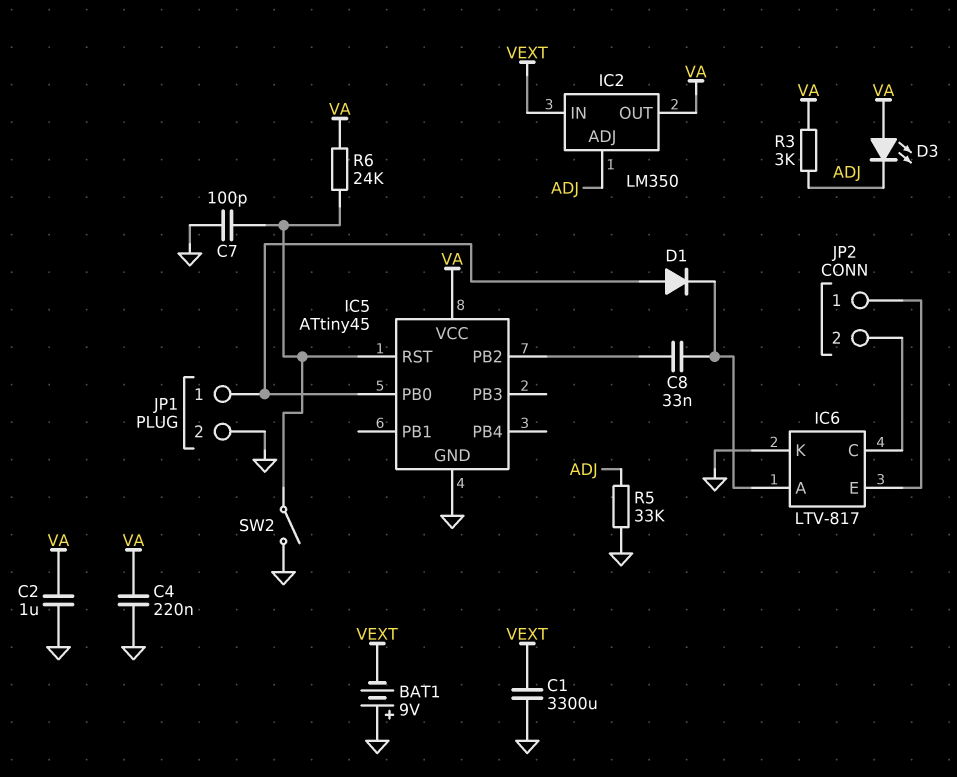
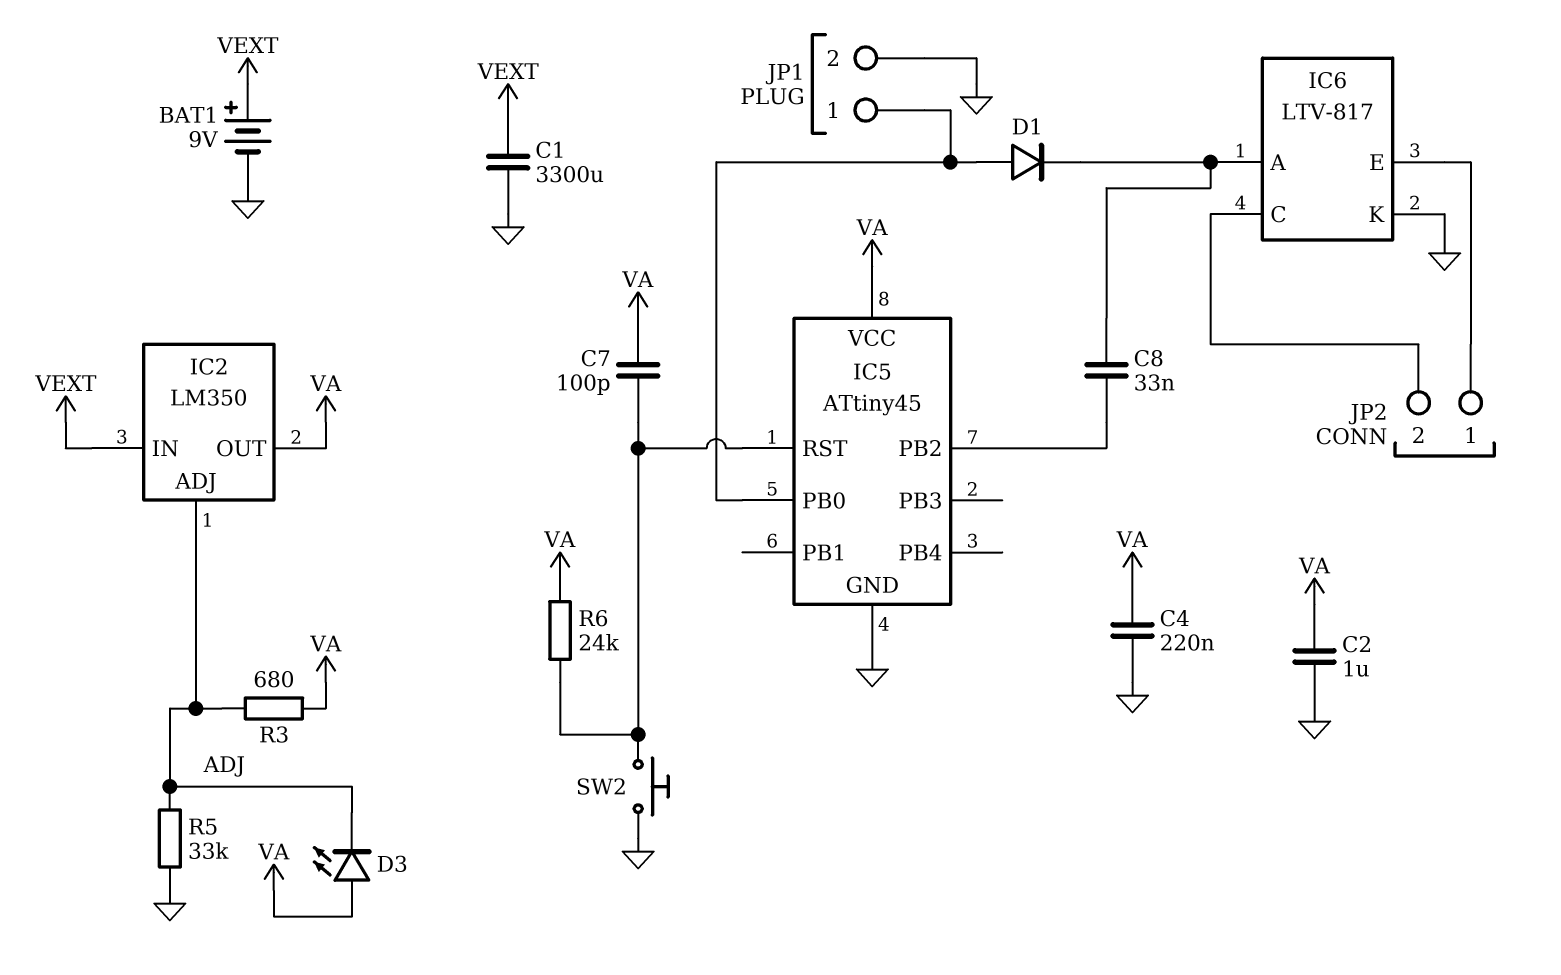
BAT1: 9V (plus GND, minus VEXT) -> 9V (plus VEXT, minus GND)
C7: 100pF (GND, IC5/RST) -> 100pF (IC5/RST, VA)
R3: 3k (ADJ, VA) -> 680 (ADJ, VA)
SW2: switch (GND, IC5/RST) -> button (GND, IC5/RST)

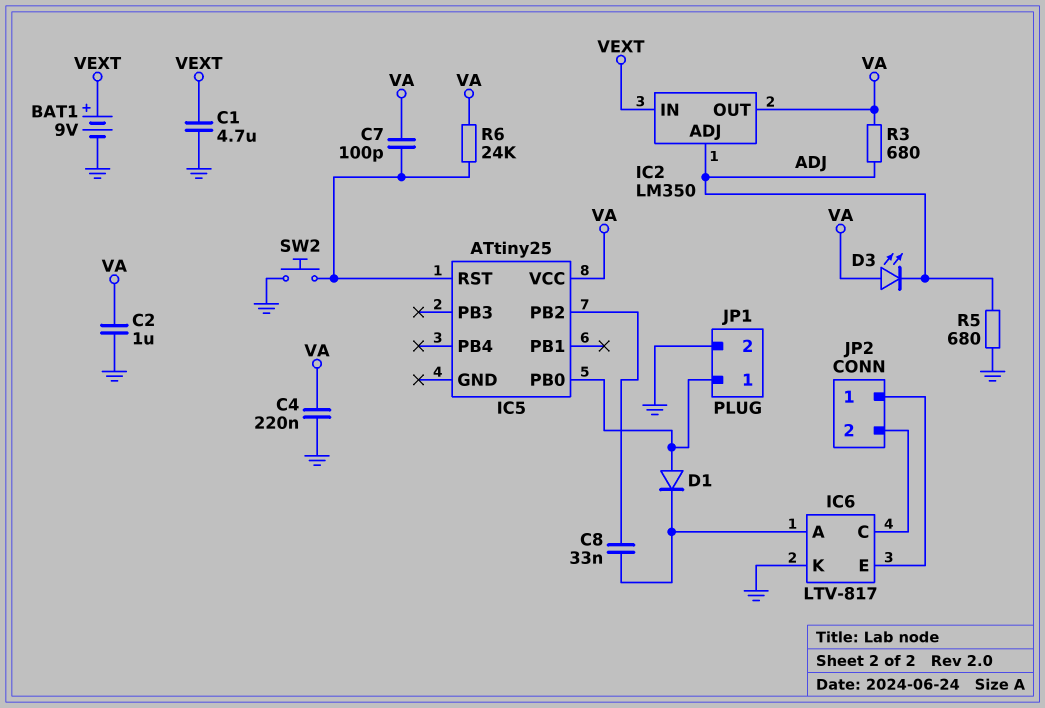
C1: 3300uF (GND, VEXT) -> 4.7uF (GND, VEXT)
IC5: ATtiny45 -> ATtiny25
IC5 pin GND: GND -> none
R5: 33k (ADJ, GND) -> 680 (ADJ, GND)

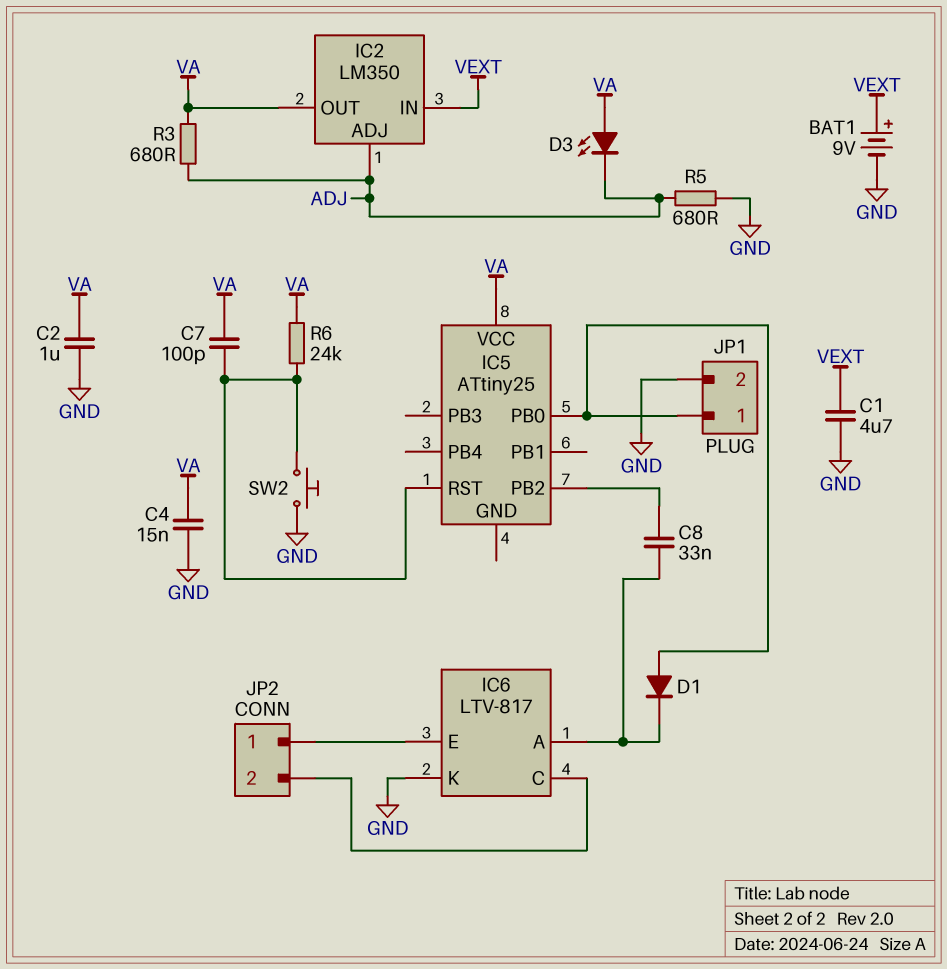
C4: 220nF (GND, VA) -> 15nF (GND, VA)

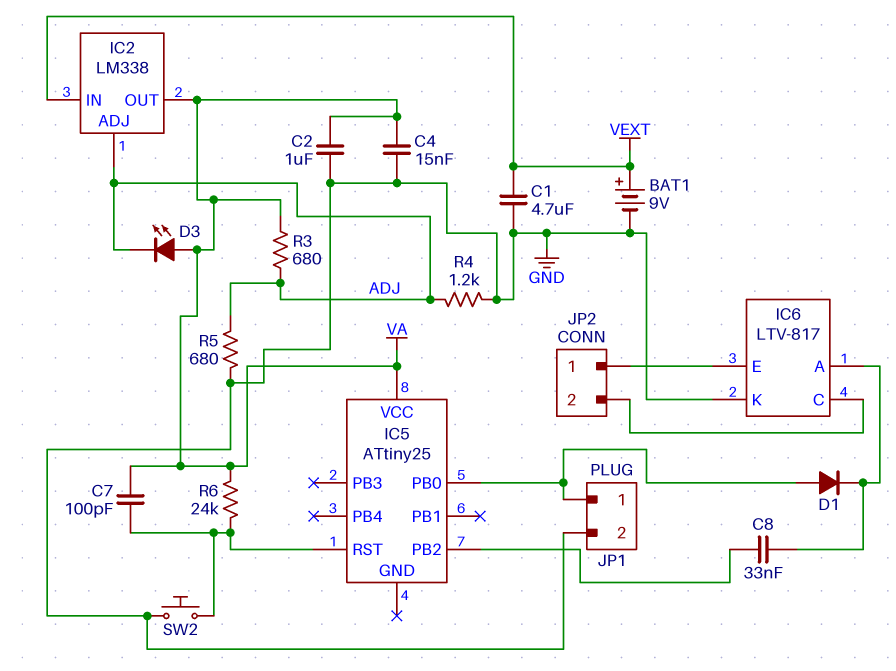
IC2: LM350 -> LM338
R4: none -> 1.2k (ADJ, GND)

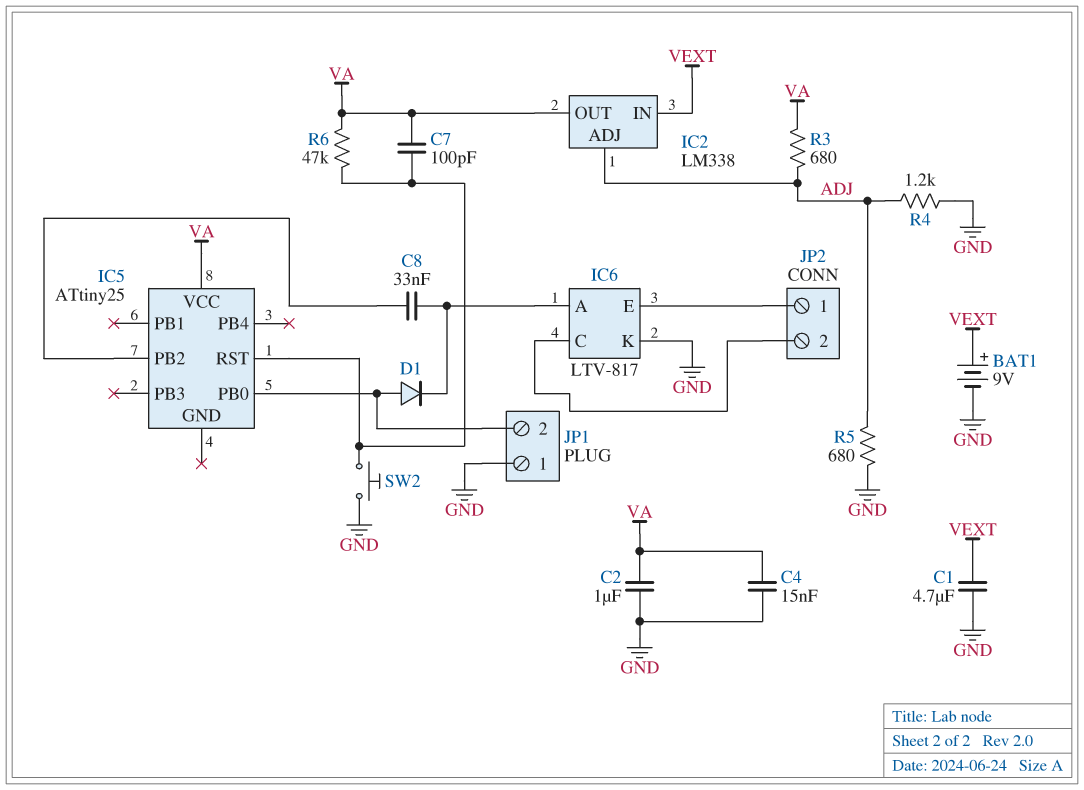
D3: LED (A VA, K ADJ) -> none
JP1 pin 1: IC5/PB0 -> GND
JP1 pin 2: GND -> IC5/PB0
R6: 24k (IC5/RST, VA) -> 47k (IC5/RST, VA)

